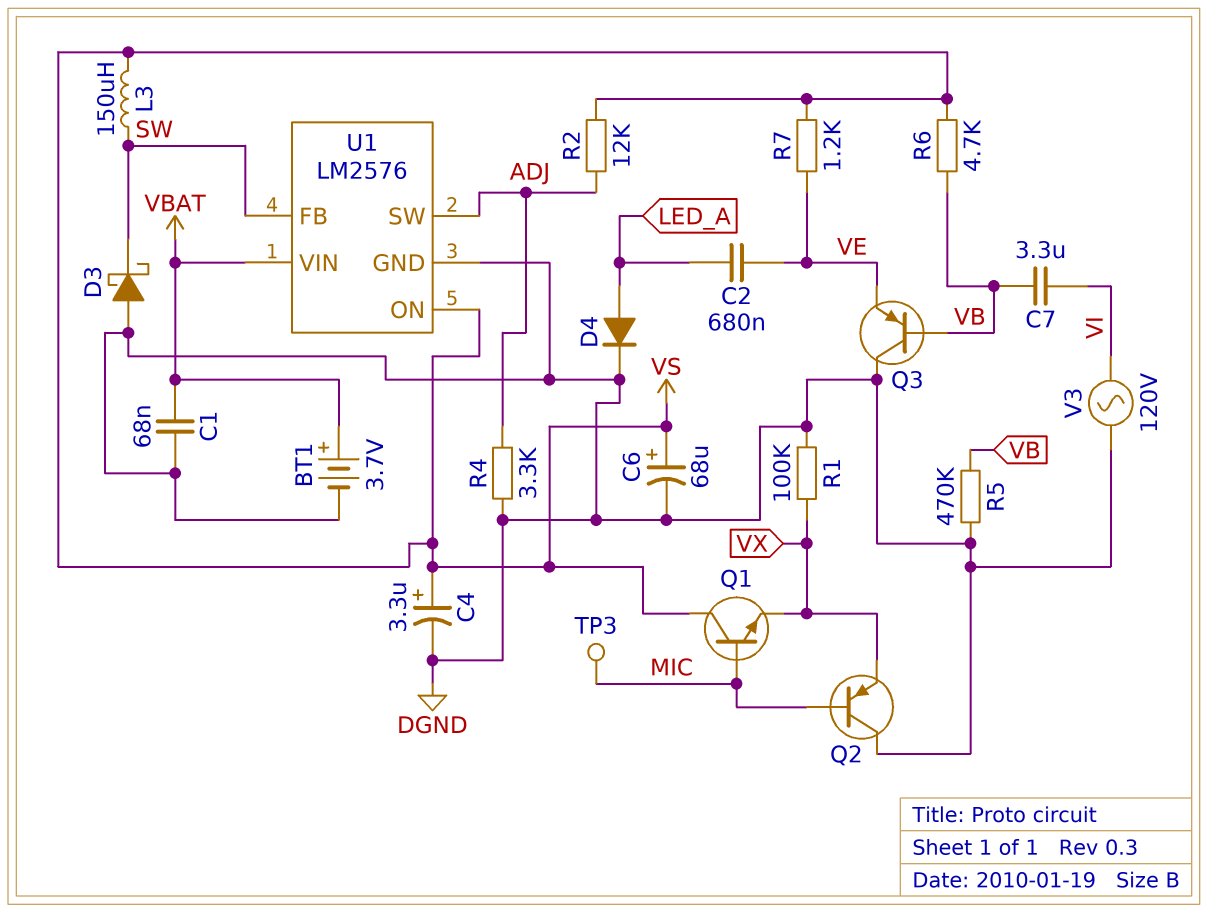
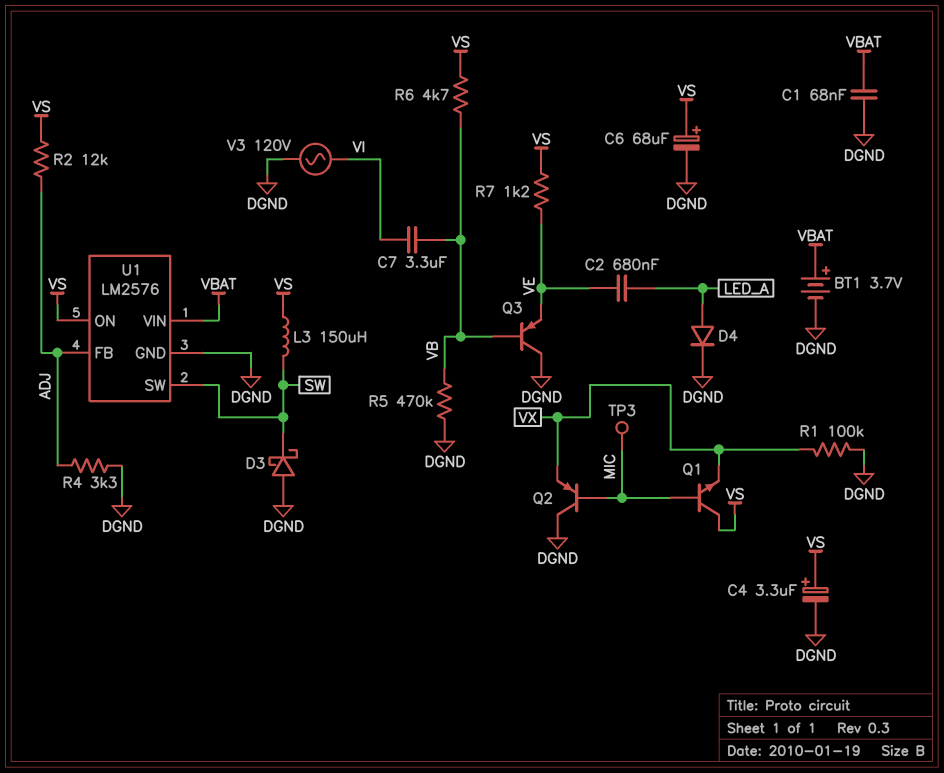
U1 pin FB: SW -> ADJ
U1 pin SW: ADJ -> SW

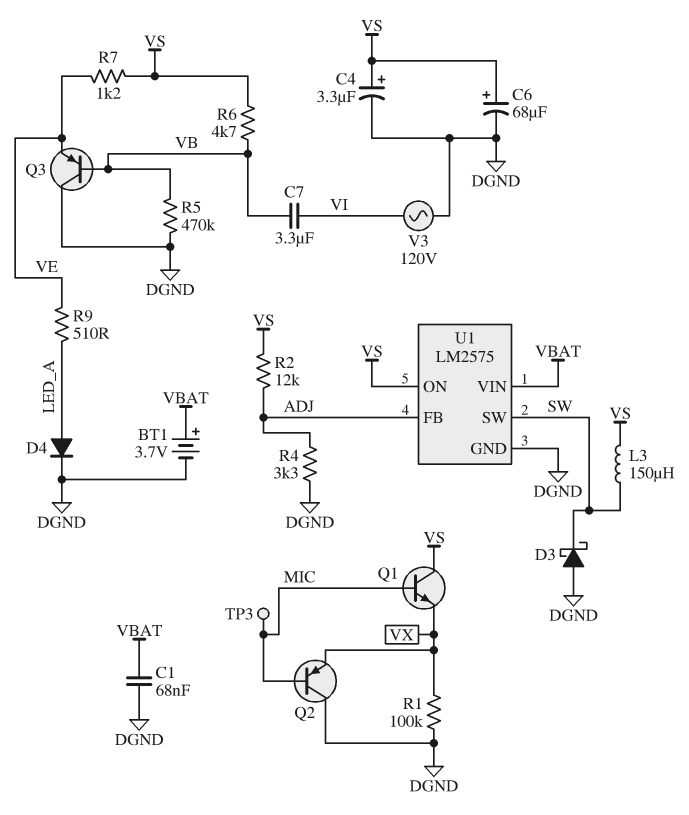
C2: 680nF (LED_A, VE) -> none
R9: none -> 510 (LED_A, VE)
U1: LM2576 -> LM2575

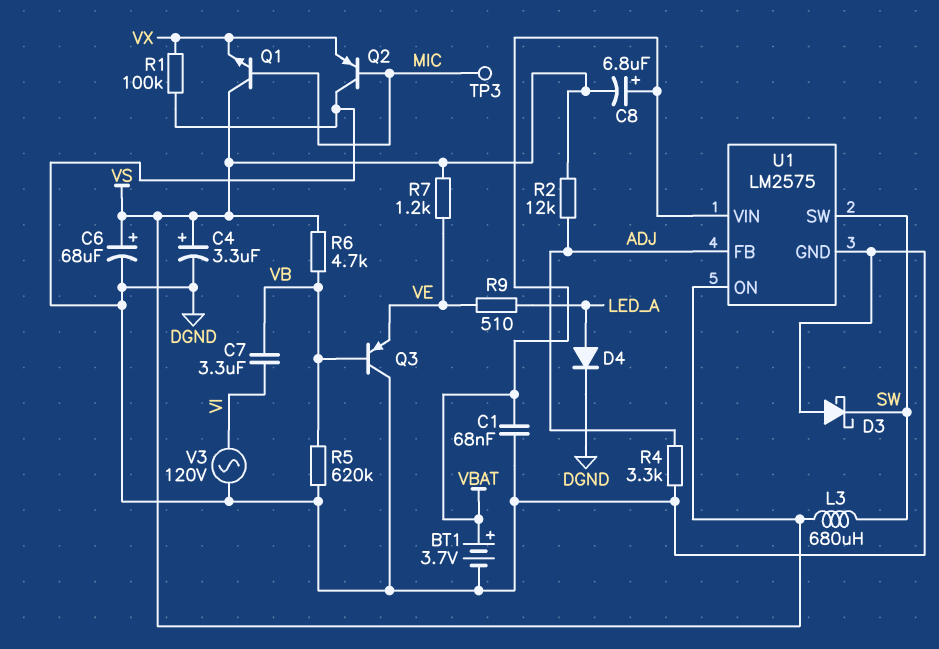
C8: none -> 6.8uF (plus VBAT, minus VS)
L3: 150uH (SW, VS) -> 680uH (SW, VS)
R5: 470k (DGND, VB) -> 620k (DGND, VB)

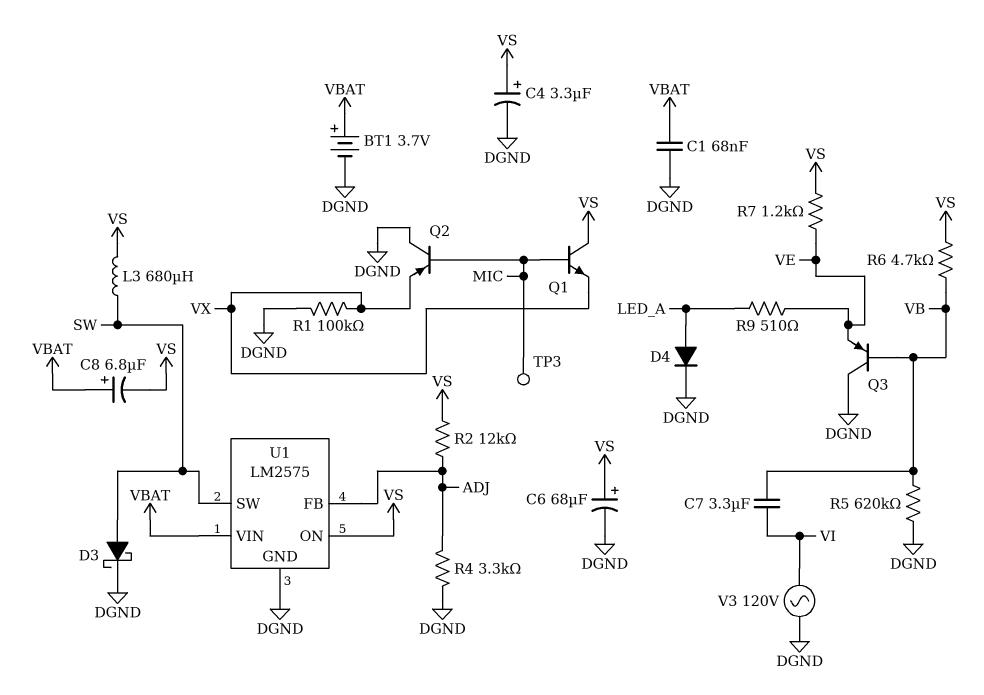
D3: schottky (A DGND, K SW) -> schottky (A SW, K DGND)

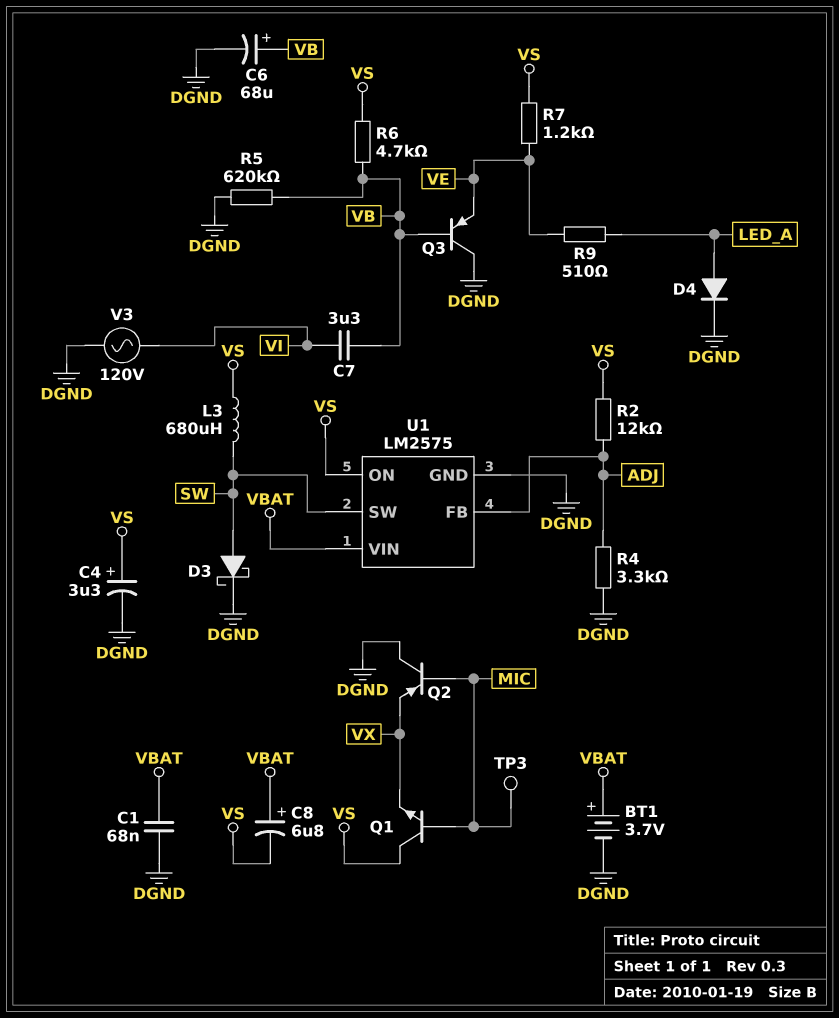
C6: 68uF (plus VS, minus DGND) -> 68uF (plus VB, minus DGND)
R1: 100k (DGND, VX) -> none

